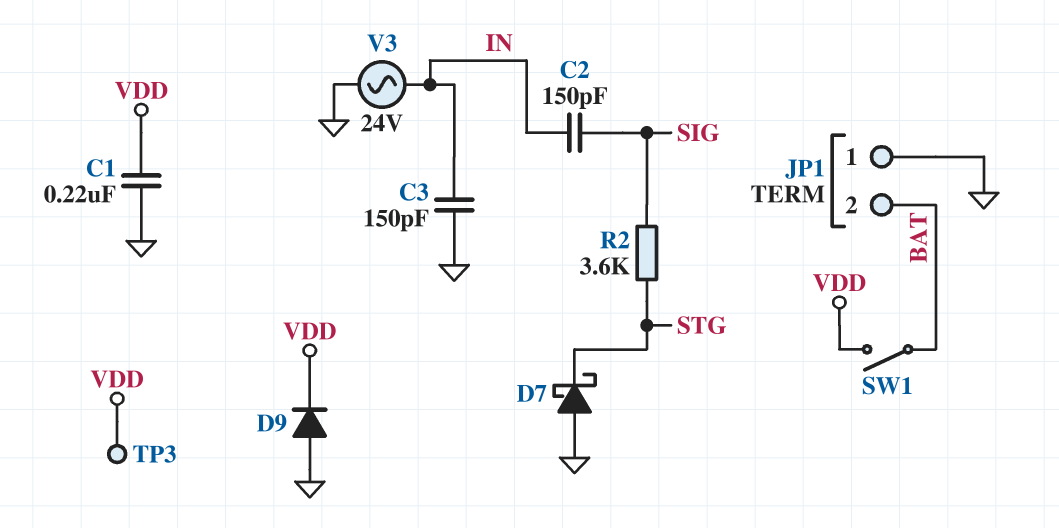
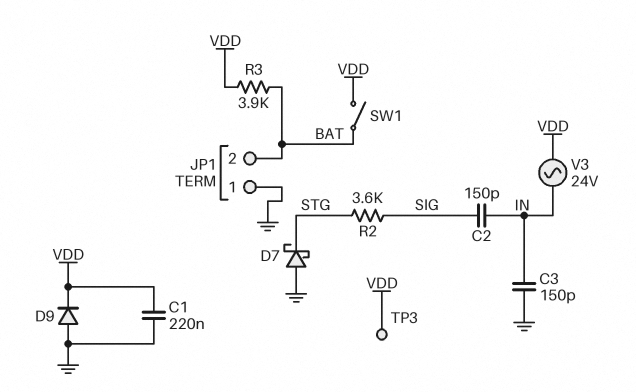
R3: none -> 3.9k (BAT, VDD)
V3: AC 24V (GND, IN) -> AC 24V (IN, VDD)

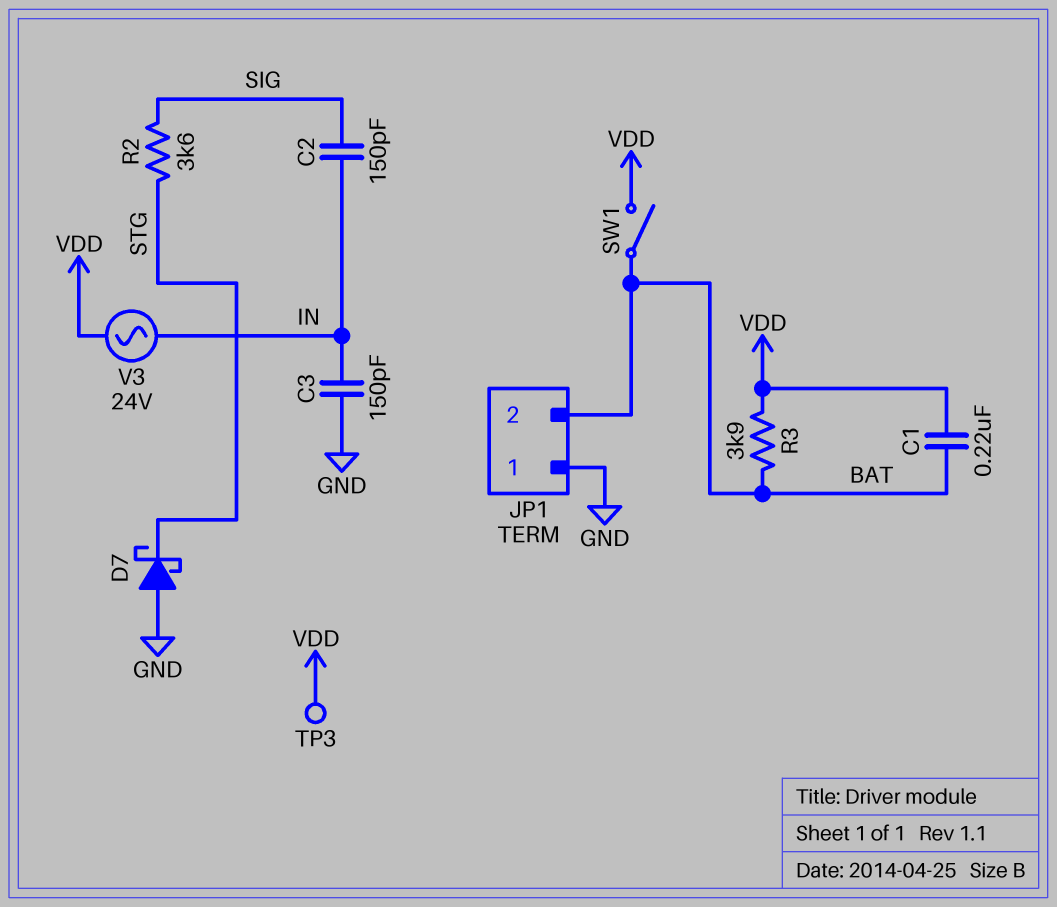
C1: 220nF (GND, VDD) -> 220nF (BAT, VDD)
D9: diode (A GND, K VDD) -> none

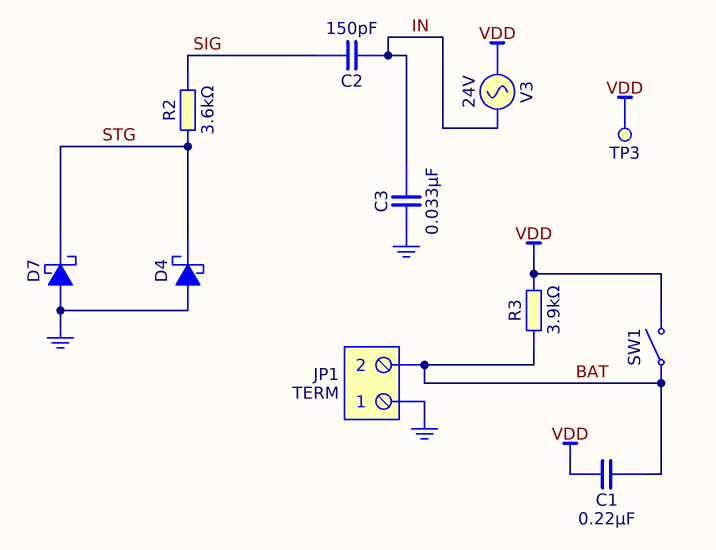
C3: 150pF (GND, IN) -> 33nF (GND, IN)
D4: none -> schottky (A GND, K STG)

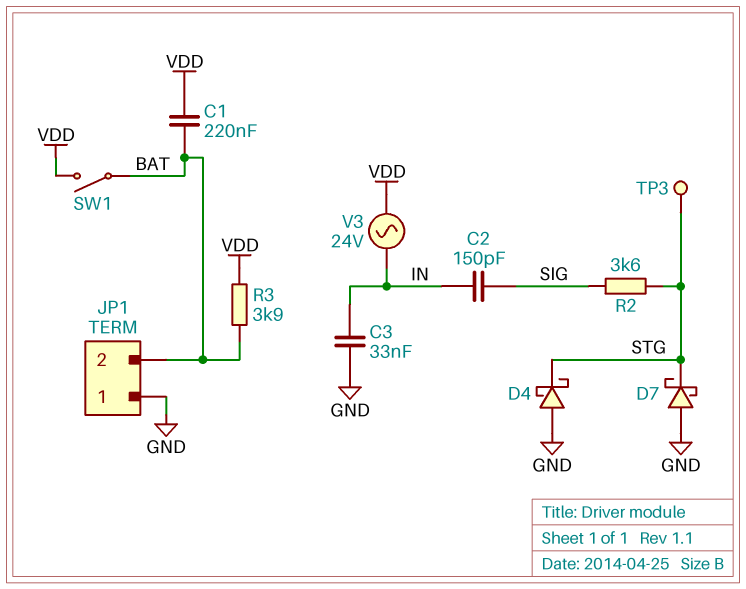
TP3: test point (VDD) -> test point (STG)

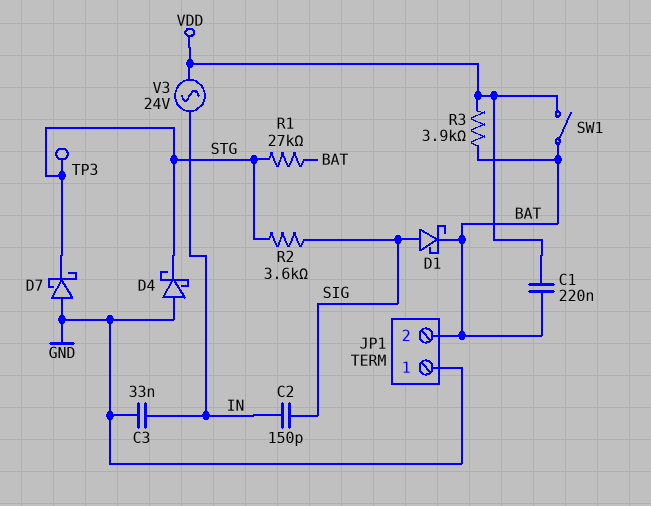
D1: none -> schottky (A SIG, K BAT)
R1: none -> 27k (BAT, STG)

